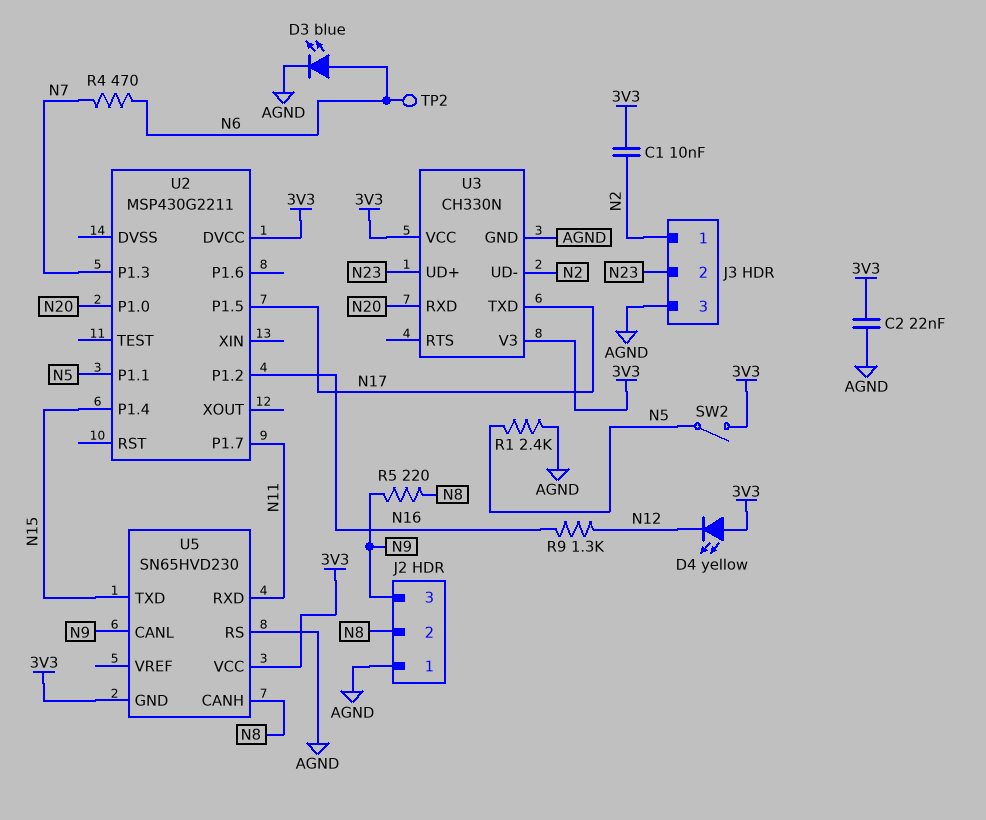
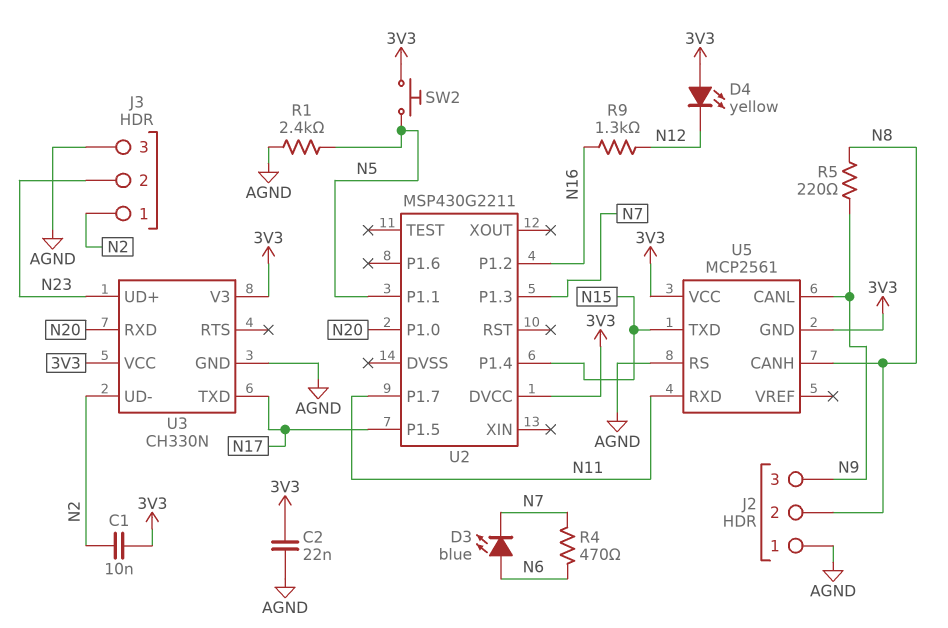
D3: LED blue (A N6, K AGND) -> LED blue (A N6, K N7)
SW2: switch (3V3, N5) -> button (3V3, N5)
TP2: test point (N6) -> none
U5: SN65HVD230 -> MCP2561

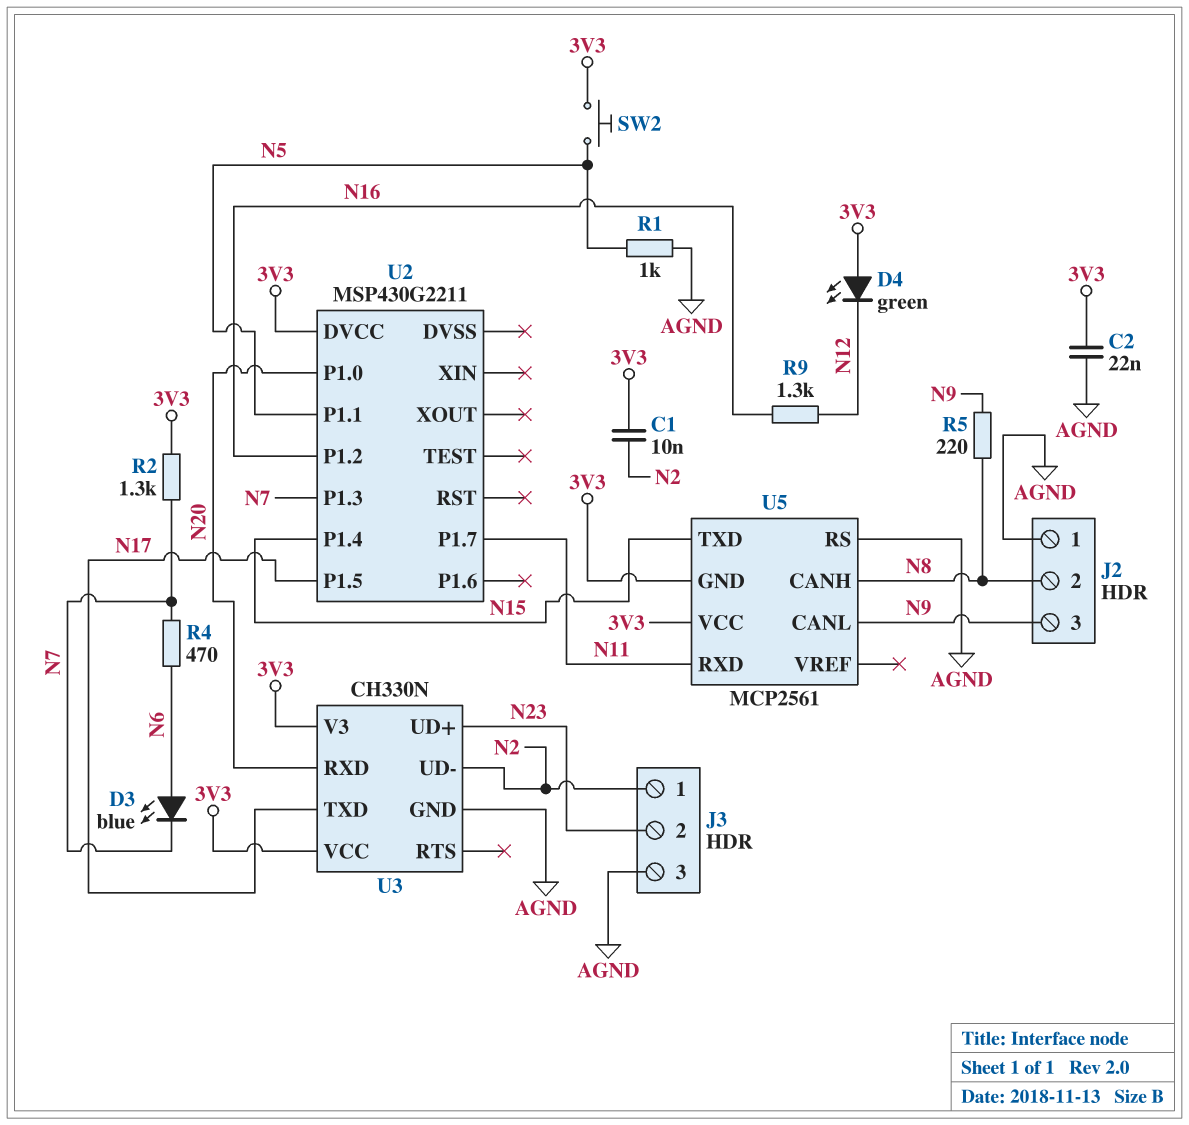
D4: LED yellow (A 3V3, K N12) -> LED green (A 3V3, K N12)
R1: 2.4k (AGND, N5) -> 1k (AGND, N5)
R2: none -> 1.3k (3V3, N7)

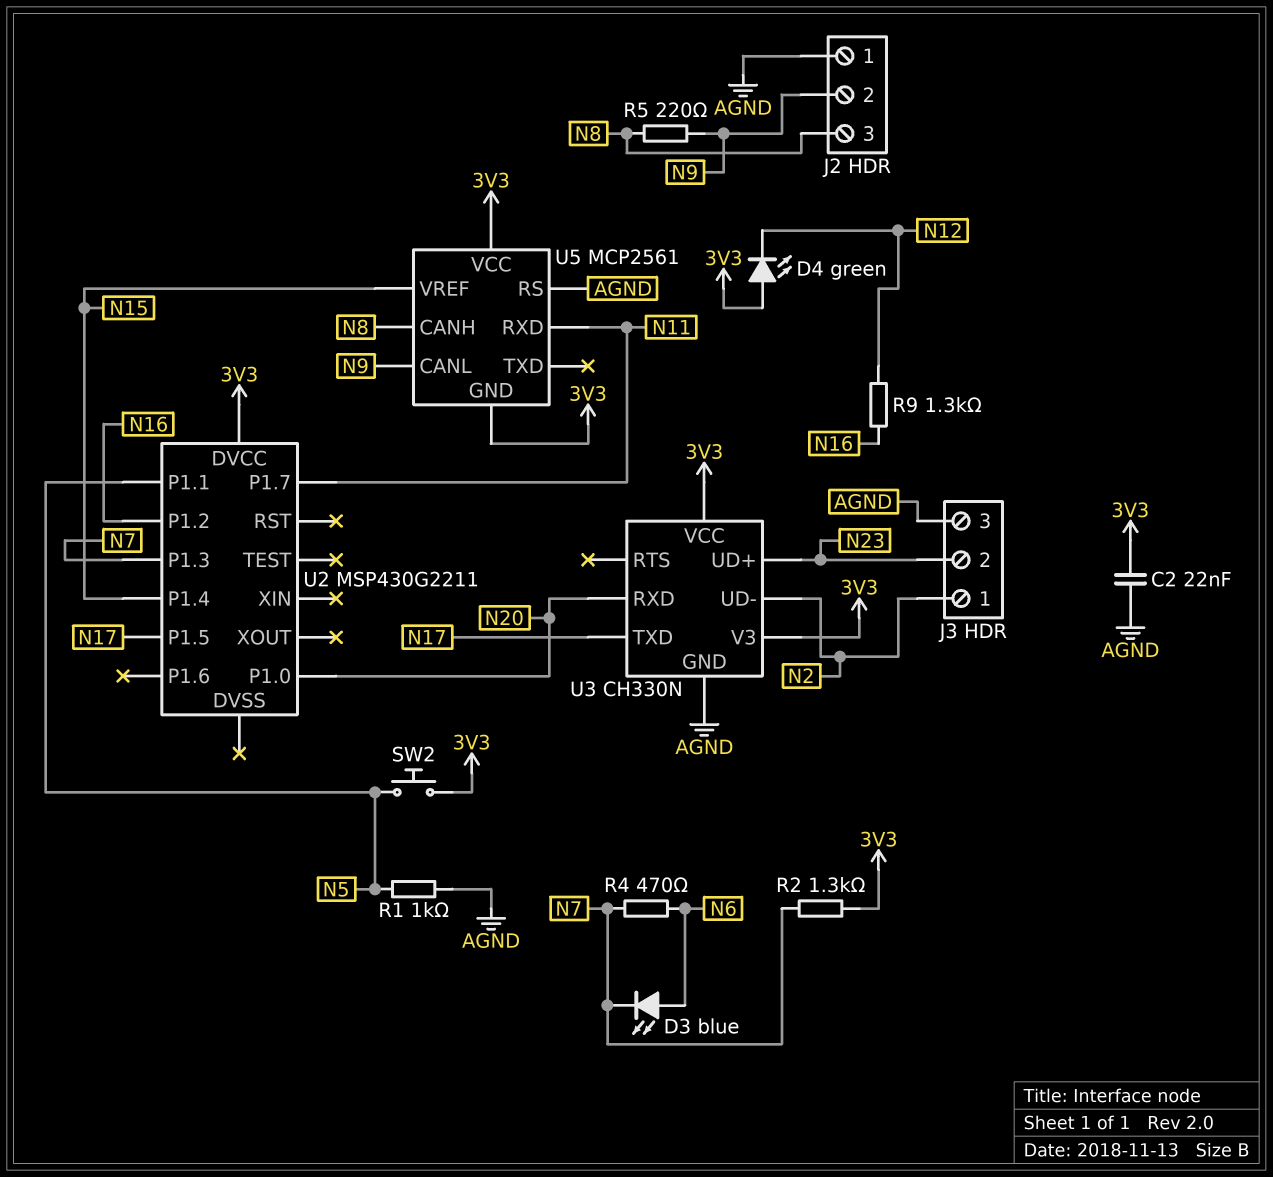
C1: 10nF (3V3, N2) -> none
J2 pin 2: N8 -> N9
J2 pin 3: N9 -> N8
U5 pin TXD: N15 -> none
U5 pin VREF: none -> N15

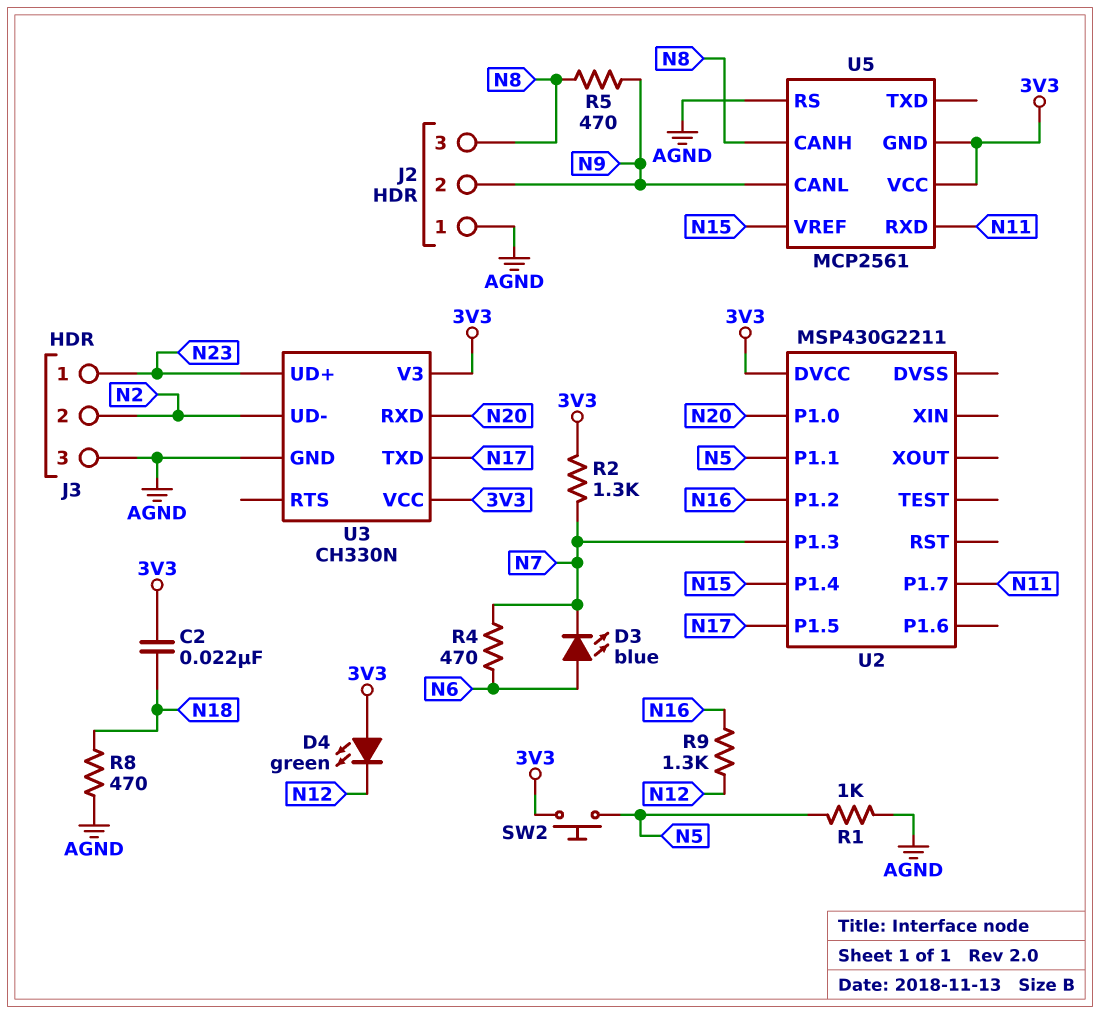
C2: 22nF (3V3, AGND) -> 22nF (3V3, N18)
J3 pin 1: N2 -> N23
J3 pin 2: N23 -> N2
R5: 220 (N8, N9) -> 470 (N8, N9)
R8: none -> 470 (AGND, N18)

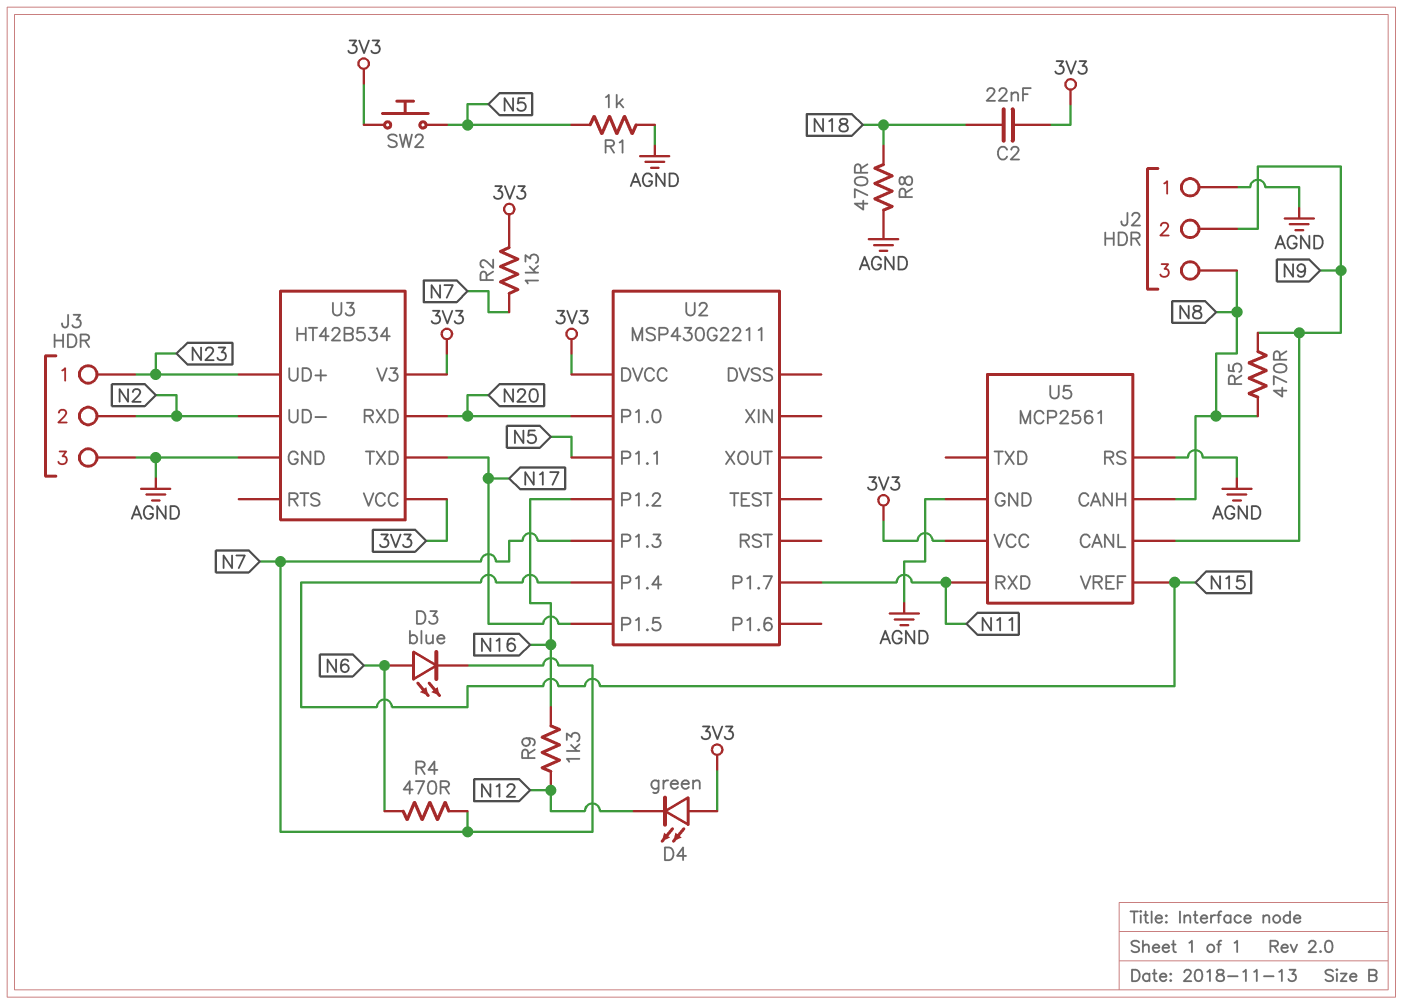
U3: CH330N -> HT42B534
U5 pin GND: 3V3 -> AGND

